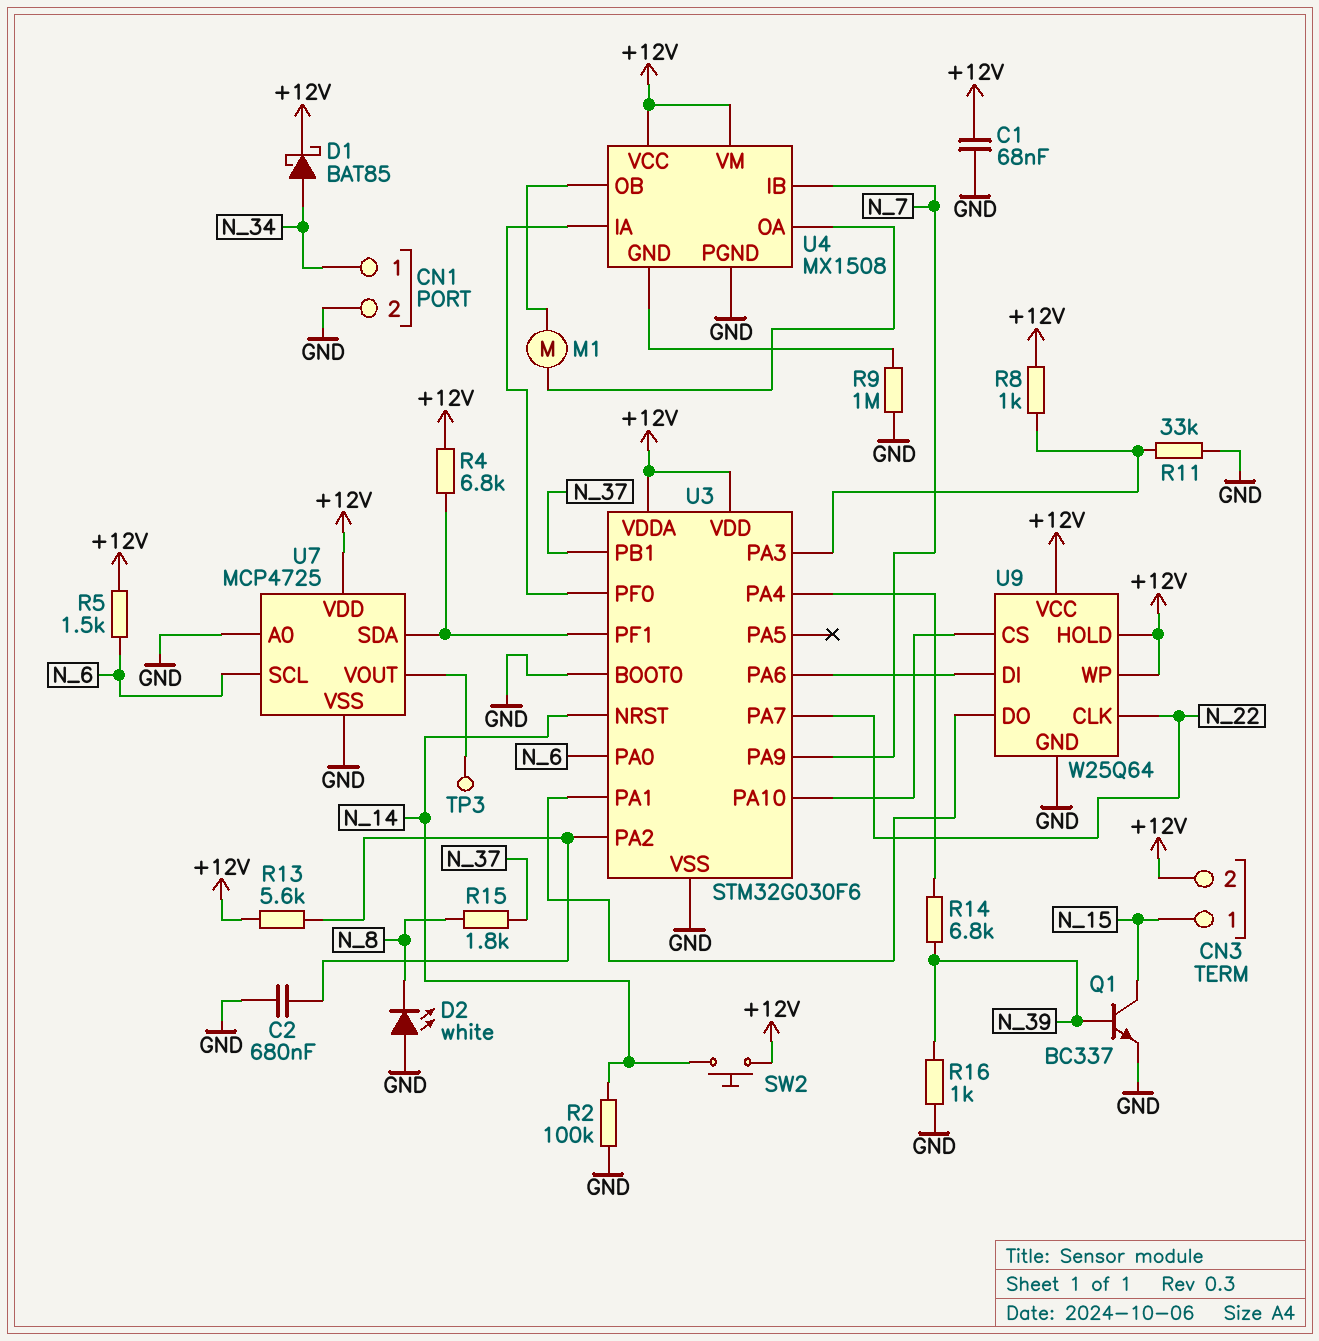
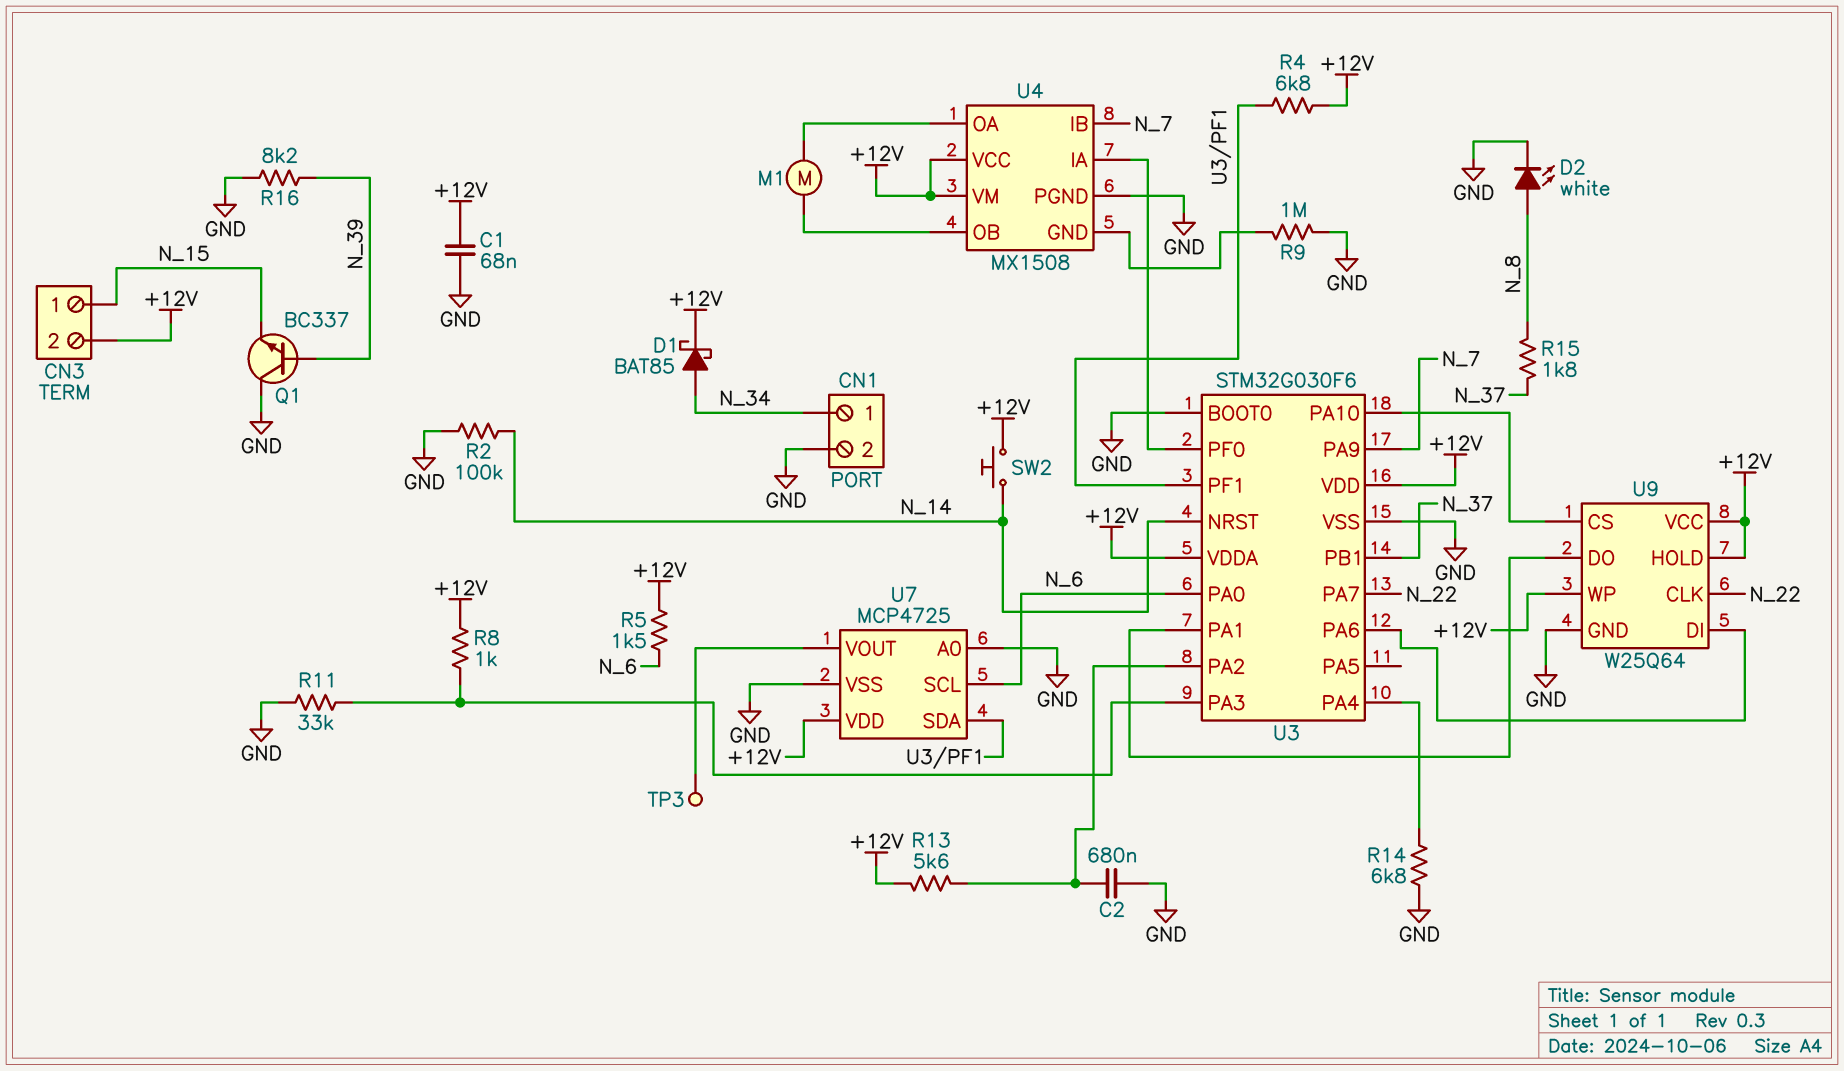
D2: LED white (A GND, K N_8) -> LED white (A N_8, K GND)
Q1: NPN BC337 (B N_39, C N_15, E GND) -> NPN BC337 (B N_39, C GND, E N_15)
R14: 6.8k (N_39, U3/PA4) -> 6.8k (GND, U3/PA4)
R16: 1k (GND, N_39) -> 8.2k (GND, N_39)

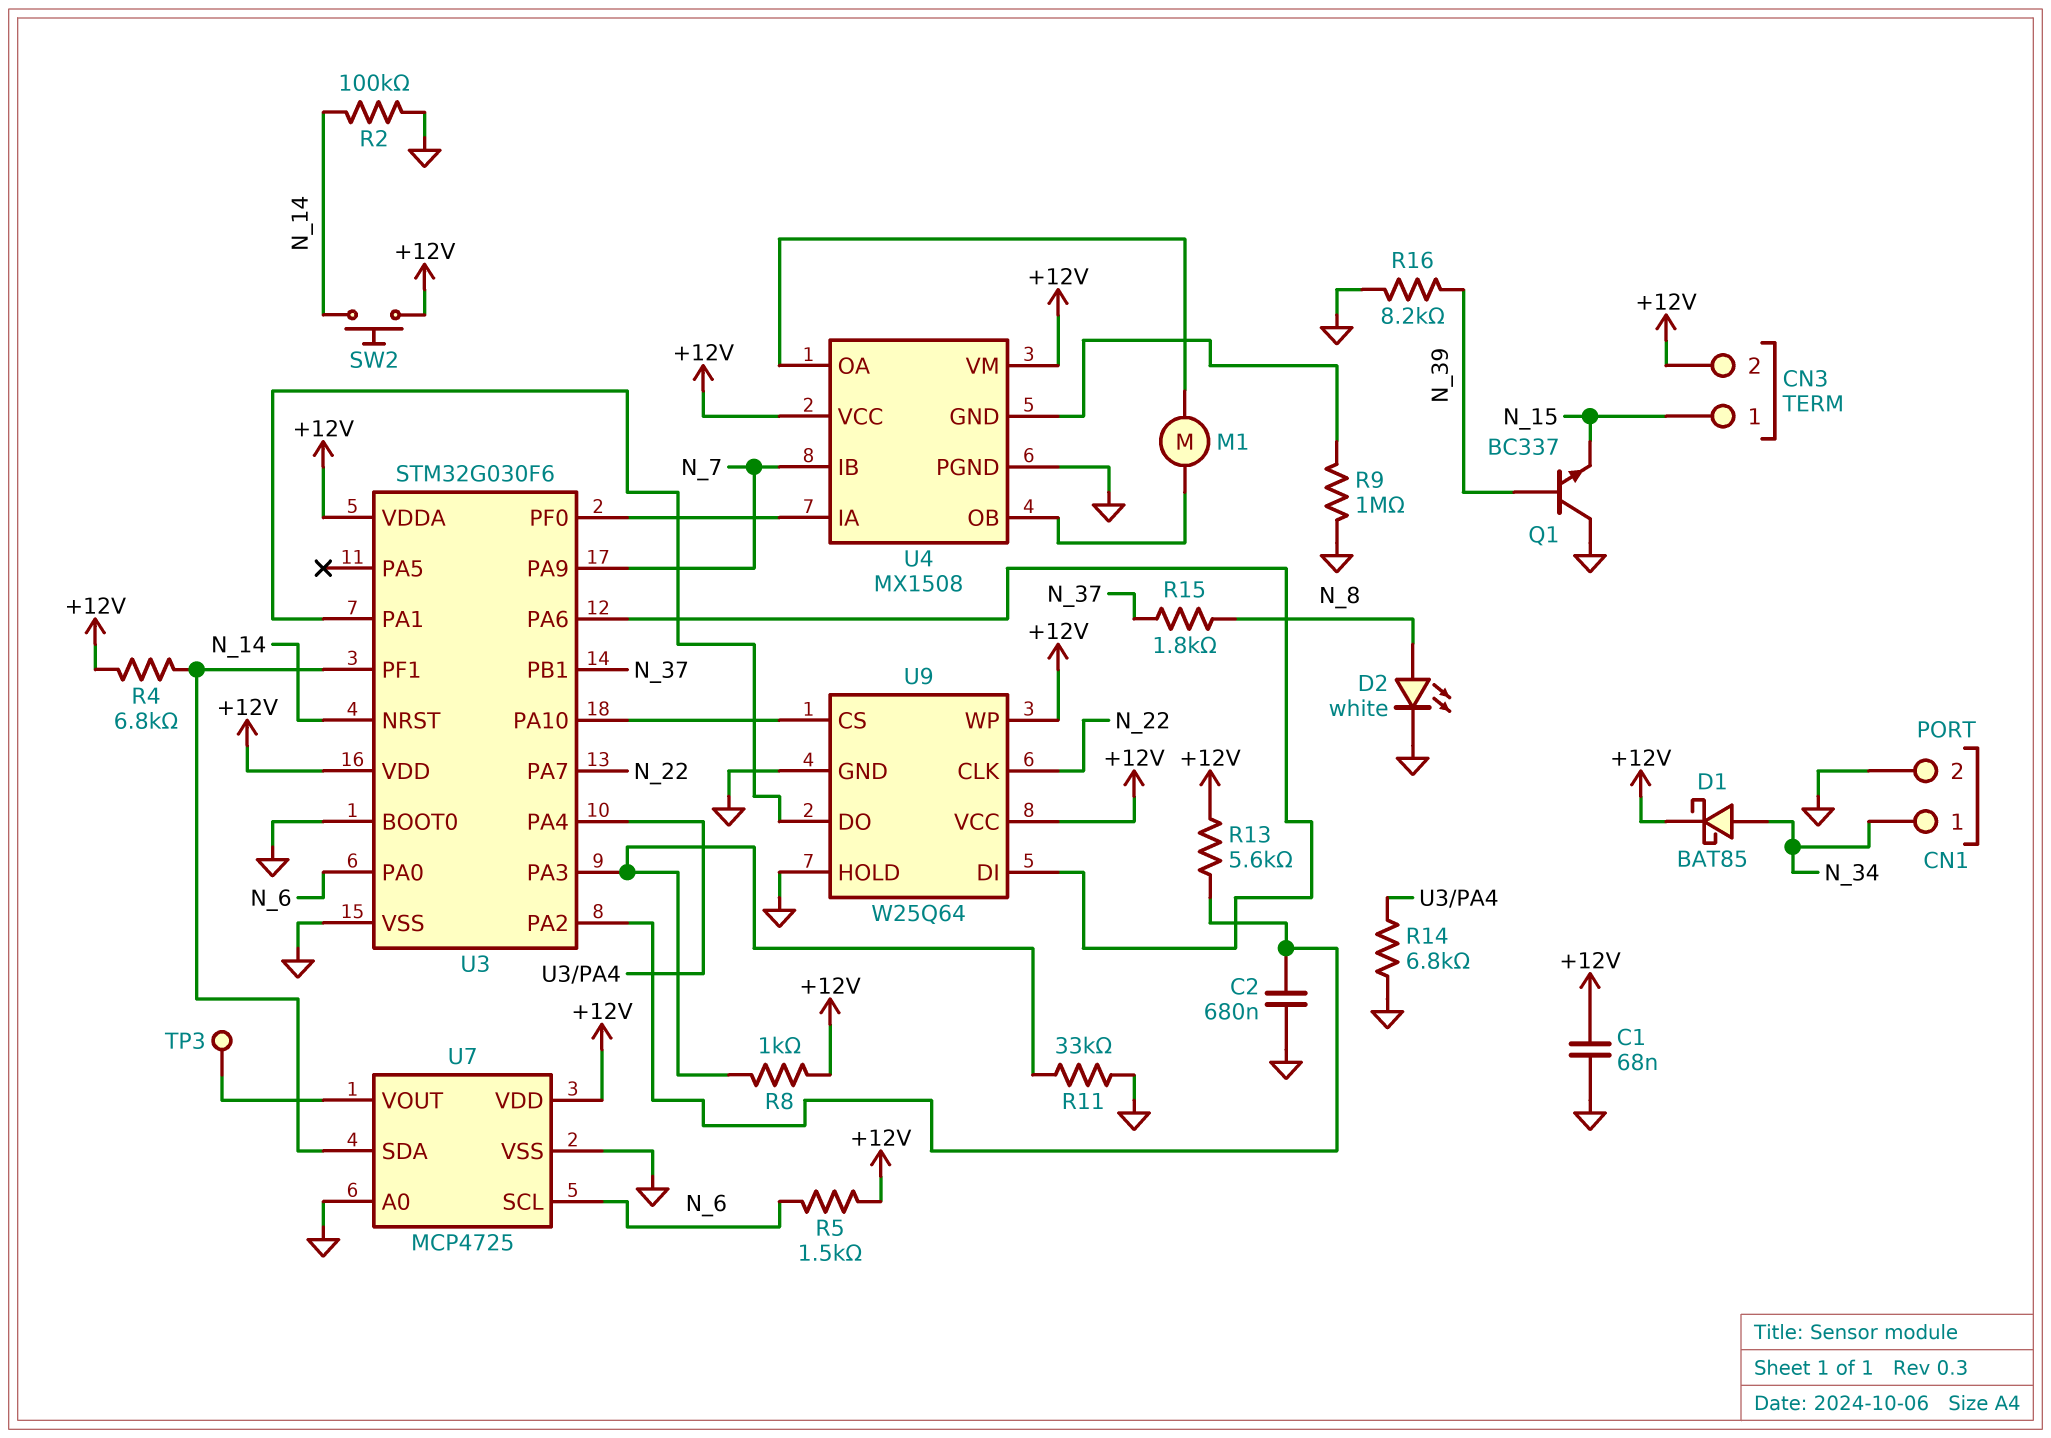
U9 pin HOLD: +12V -> GND

